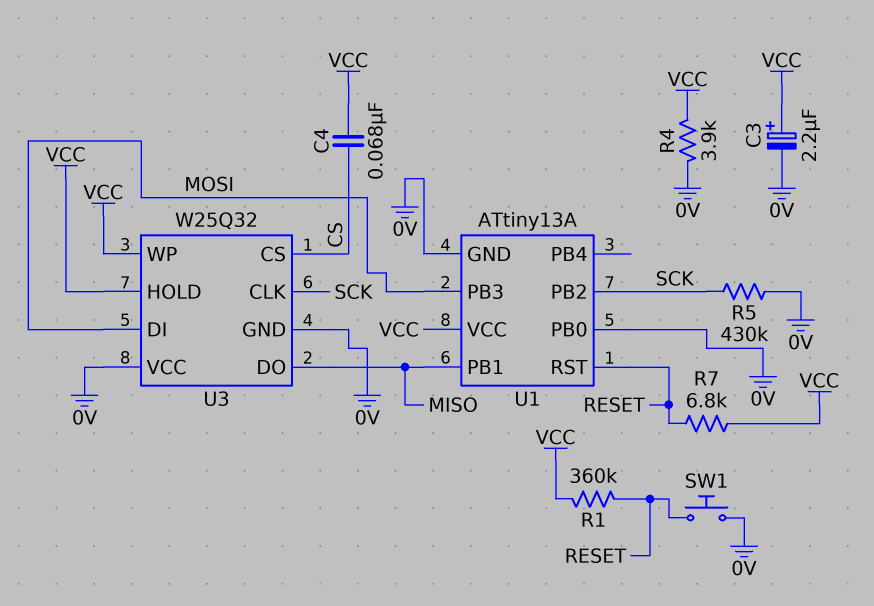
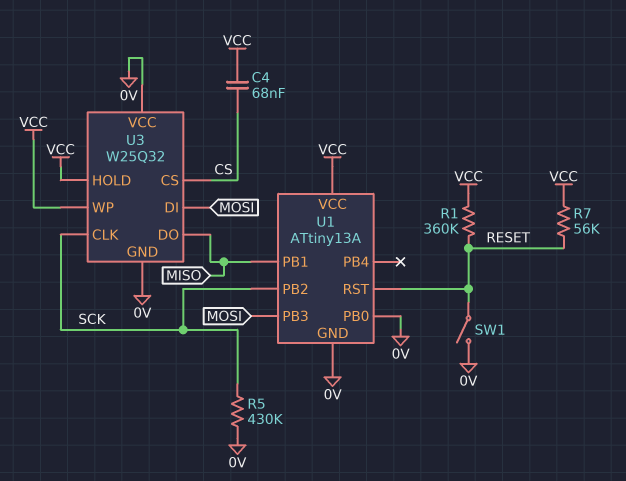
C3: 2.2uF (plus VCC, minus 0V) -> none
R4: 3.9k (0V, VCC) -> none
R7: 6.8k (RESET, VCC) -> 56k (RESET, VCC)
SW1: button (0V, RESET) -> switch (0V, RESET)

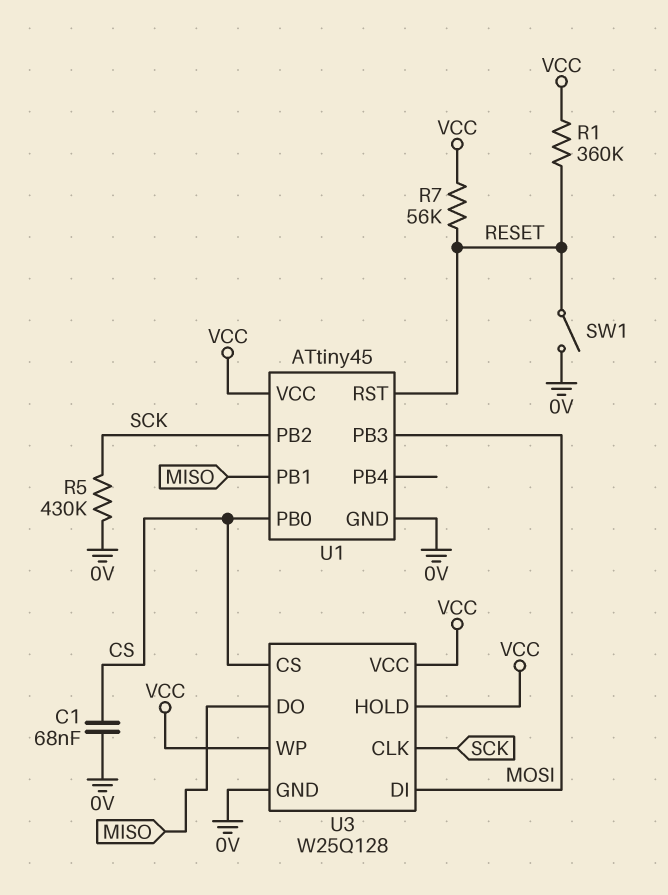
C1: none -> 68nF (0V, CS)
C4: 68nF (CS, VCC) -> none
U1: ATtiny13A -> ATtiny45
U1 pin PB0: 0V -> CS
U3: W25Q32 -> W25Q128
U3 pin VCC: 0V -> VCC

